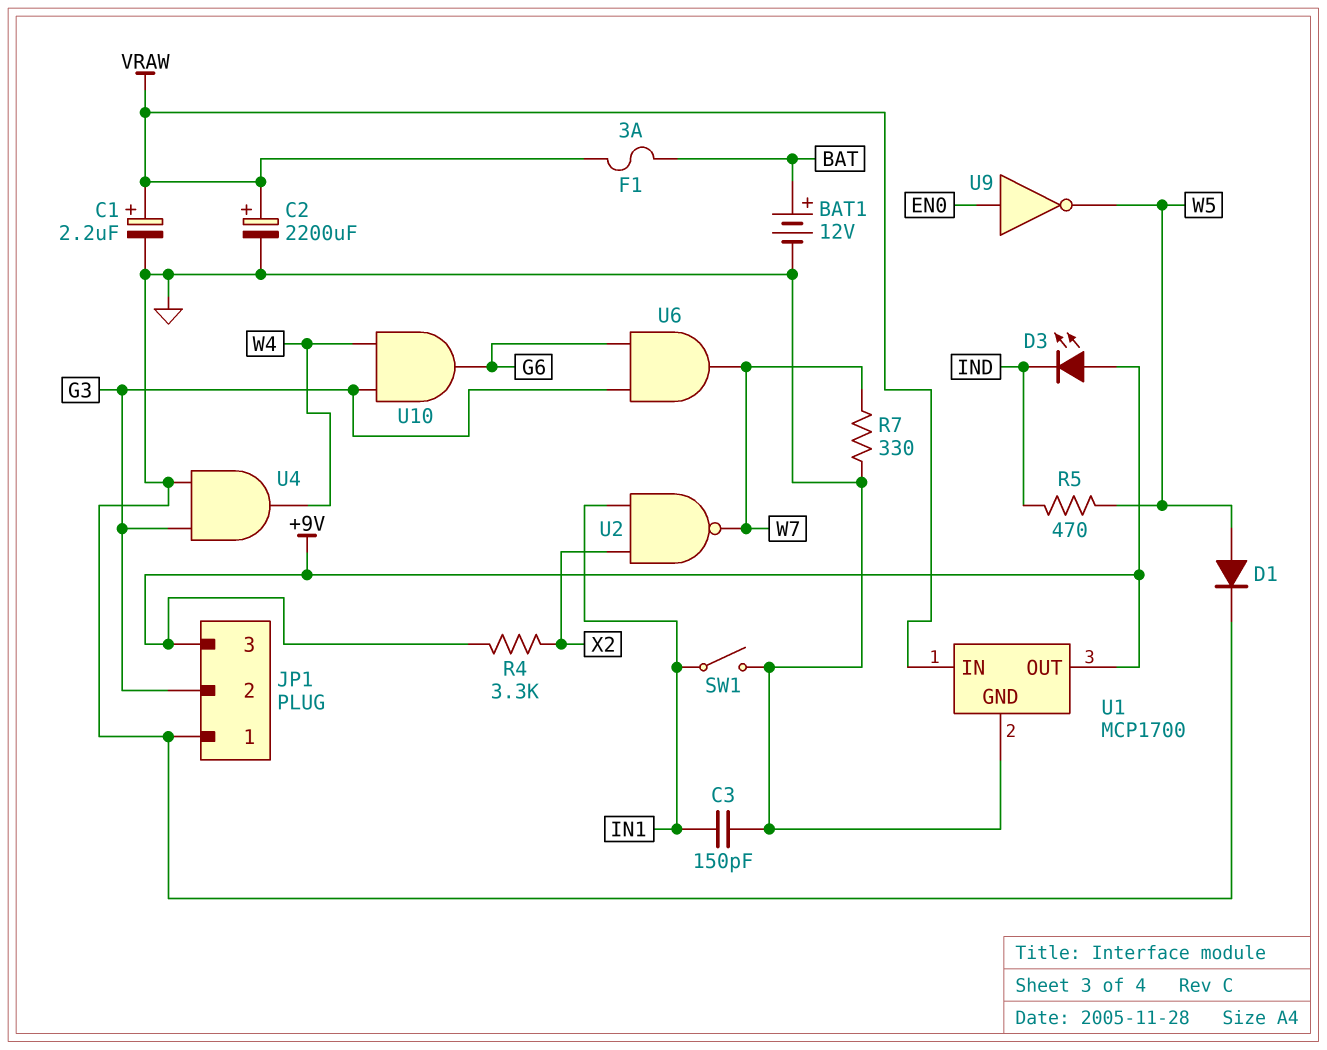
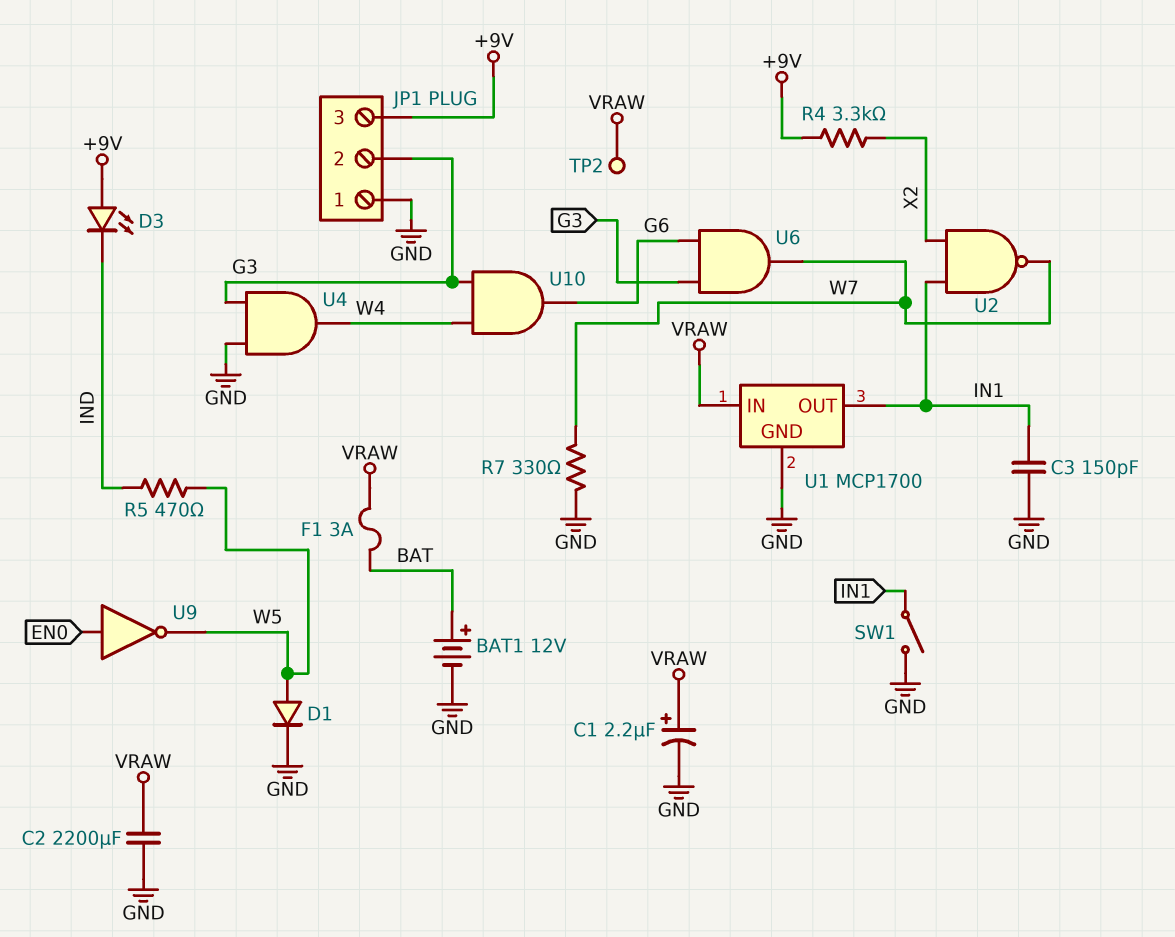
C2: 2200uF (plus VRAW, minus GND) -> 2200uF (GND, VRAW)
TP2: none -> test point (VRAW)
U1 pin OUT: +9V -> IN1

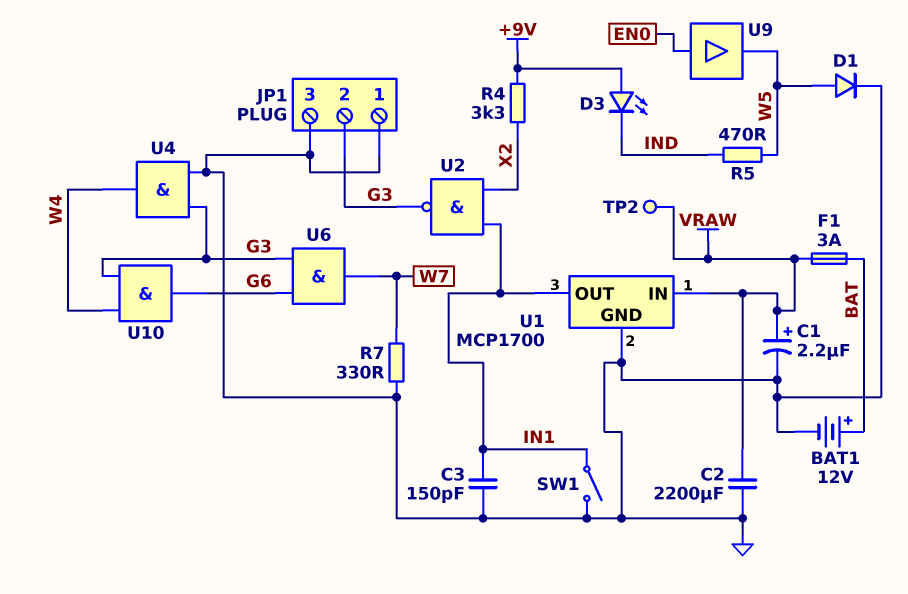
JP1 pin 3: +9V -> GND
U2: NAND (in IN1, in X2, out W7) -> NAND (in IN1, in X2, out G3)
U9: NOT (in EN0, out W5) -> buffer (in EN0, out W5)

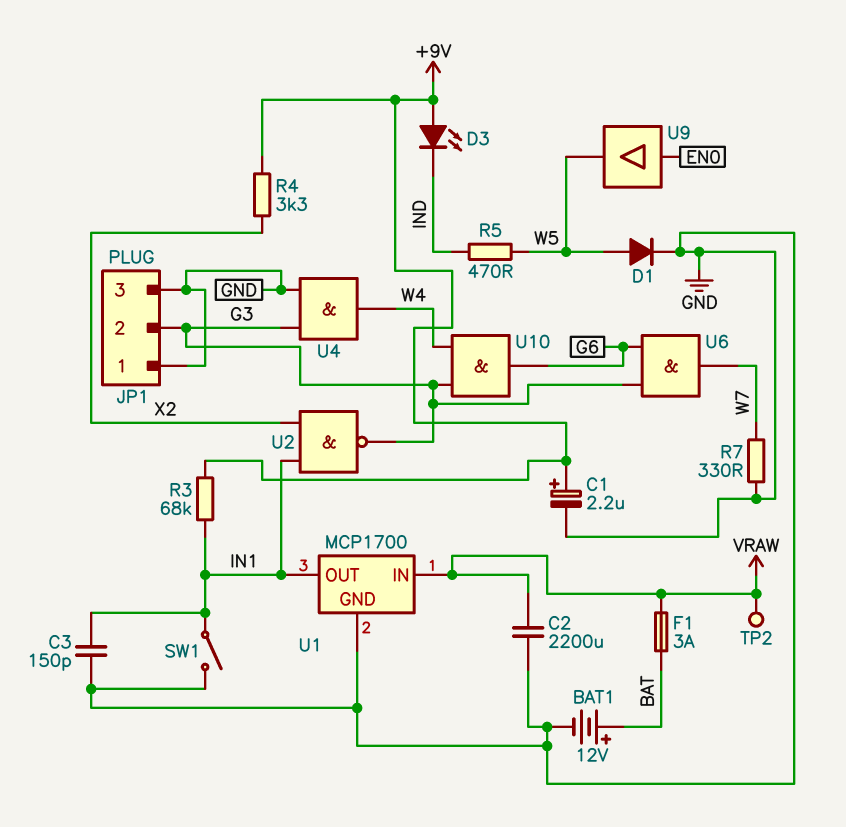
C1: 2.2uF (plus VRAW, minus GND) -> 2.2uF (plus +9V, minus GND)
R3: none -> 68k (+9V, IN1)

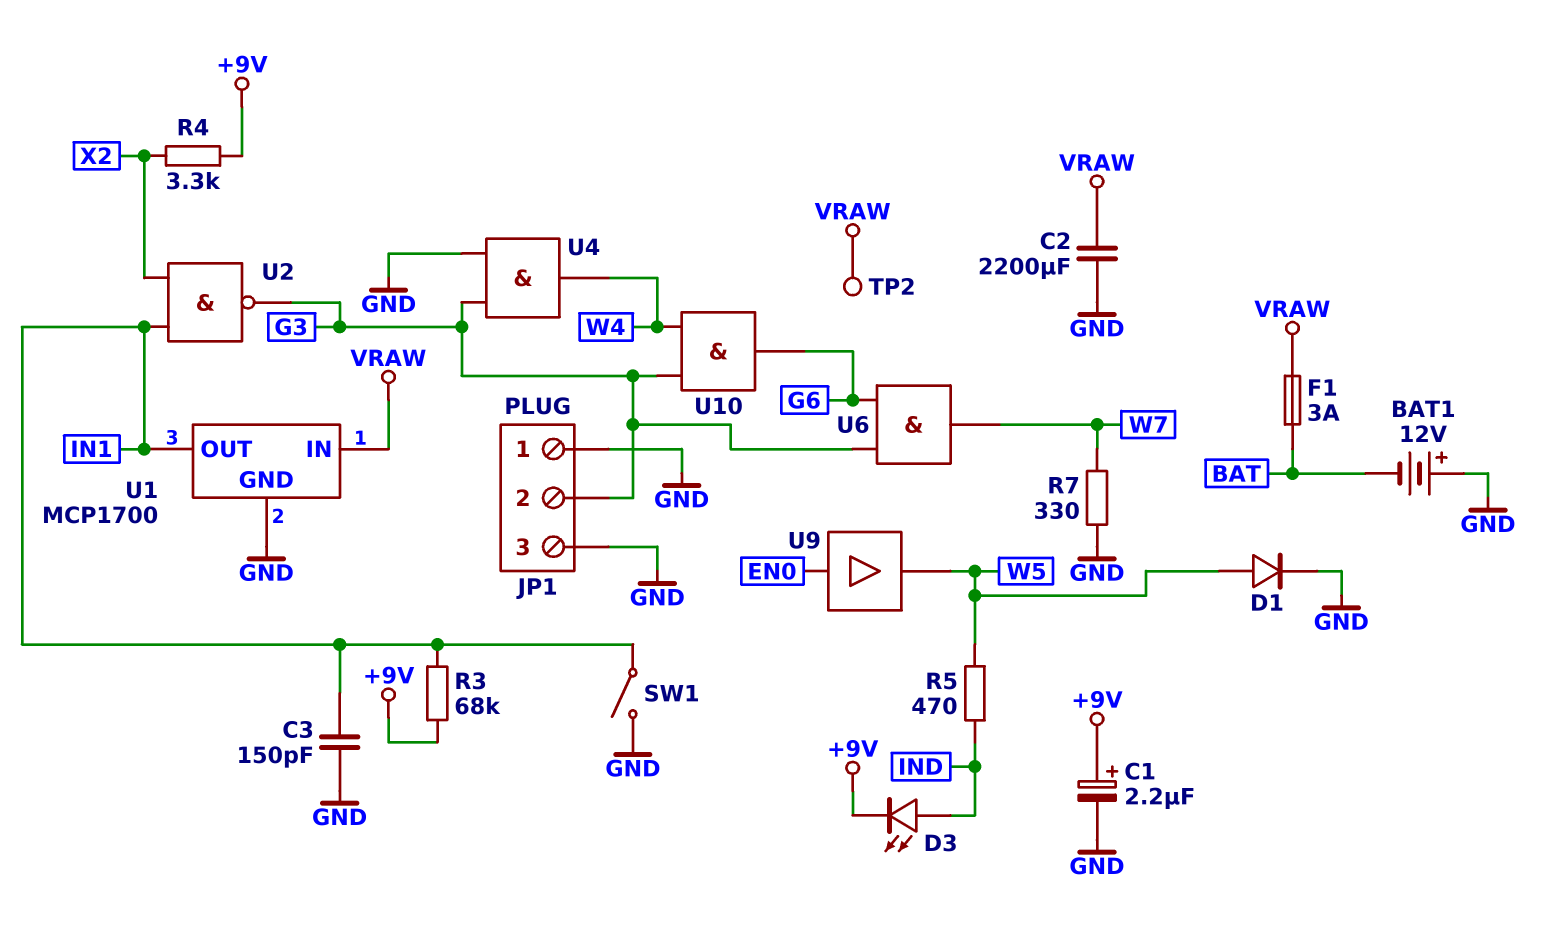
BAT1: 12V (plus BAT, minus GND) -> 12V (plus GND, minus BAT)
D3: LED (A +9V, K IND) -> LED (A IND, K +9V)

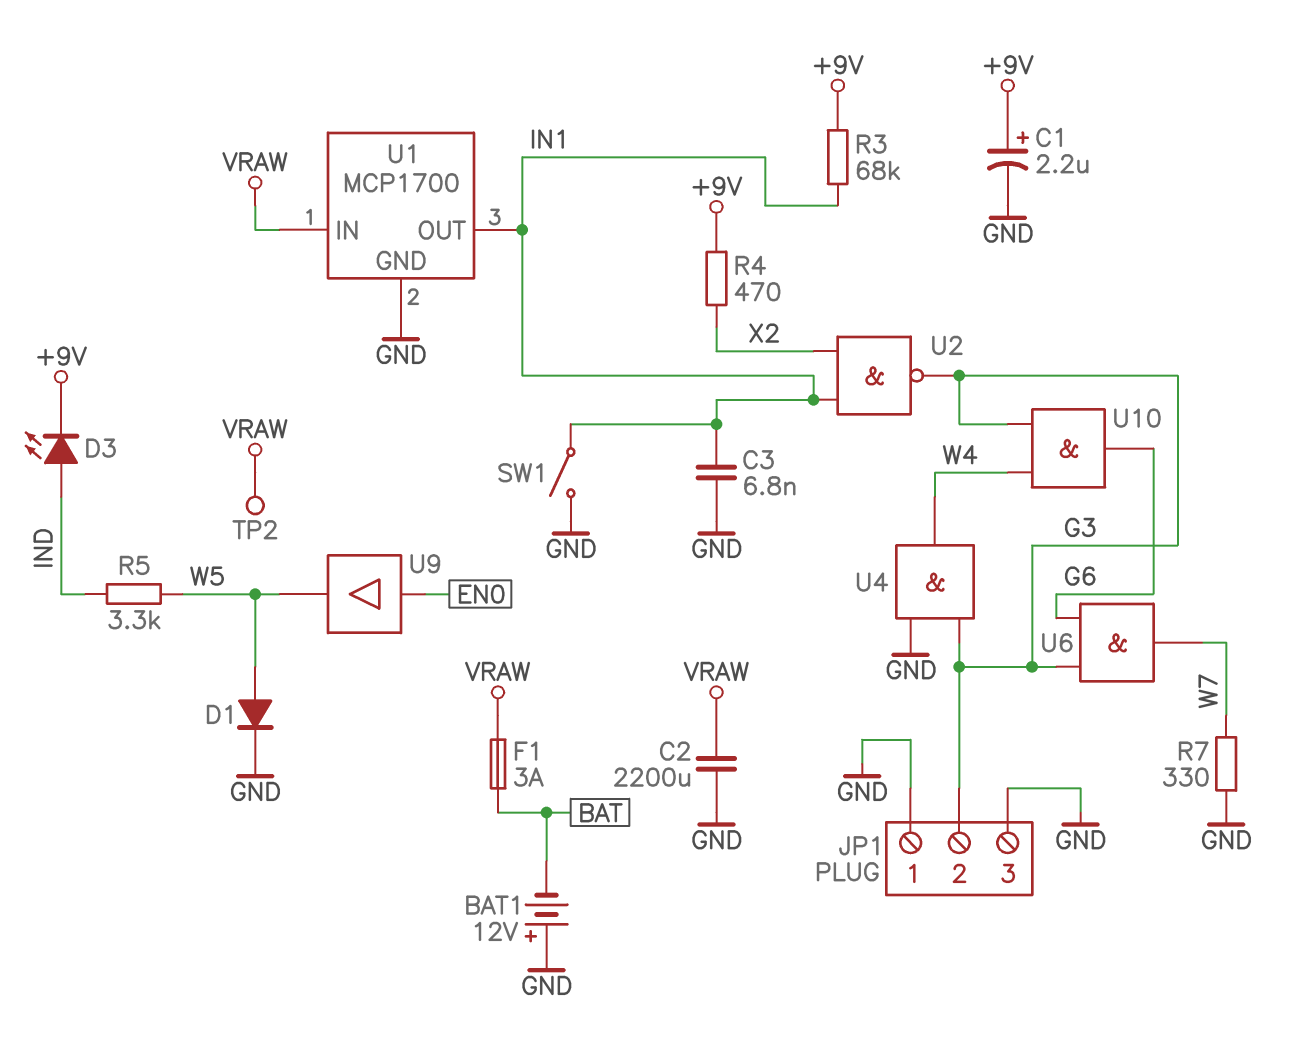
C3: 150pF (GND, IN1) -> 6.8nF (GND, IN1)
R4: 3.3k (+9V, X2) -> 470 (+9V, X2)
R5: 470 (IND, W5) -> 3.3k (IND, W5)

